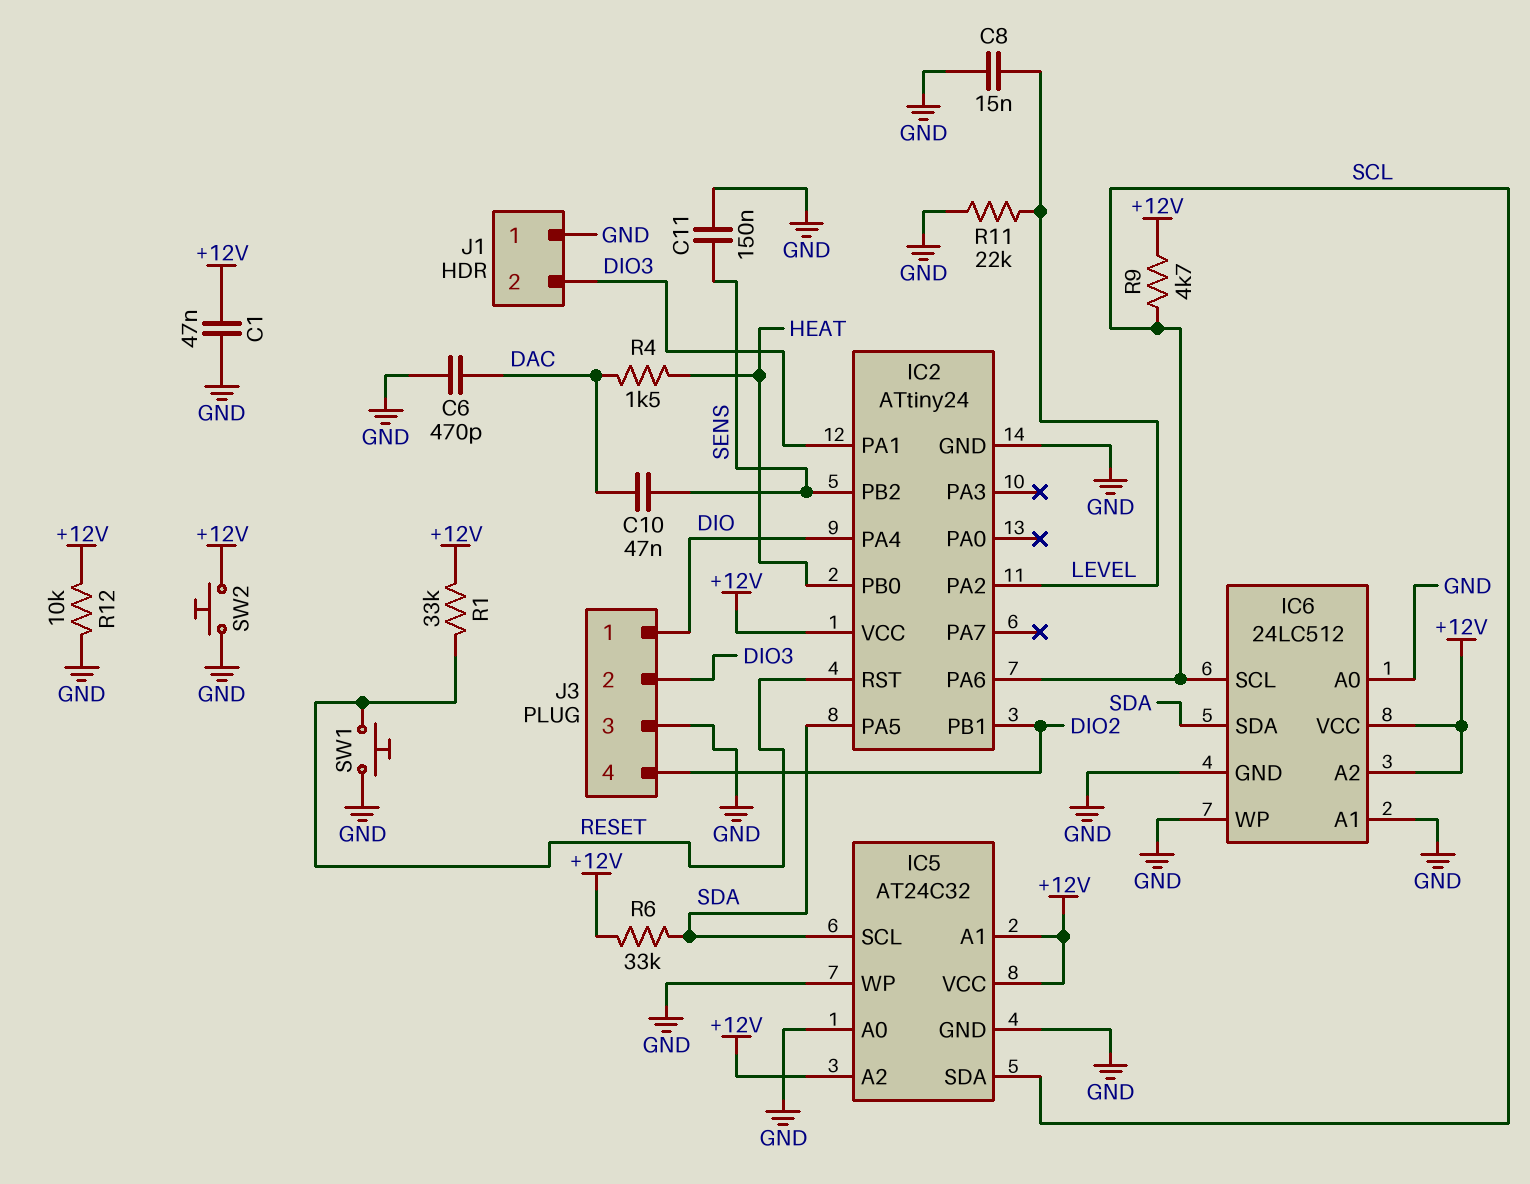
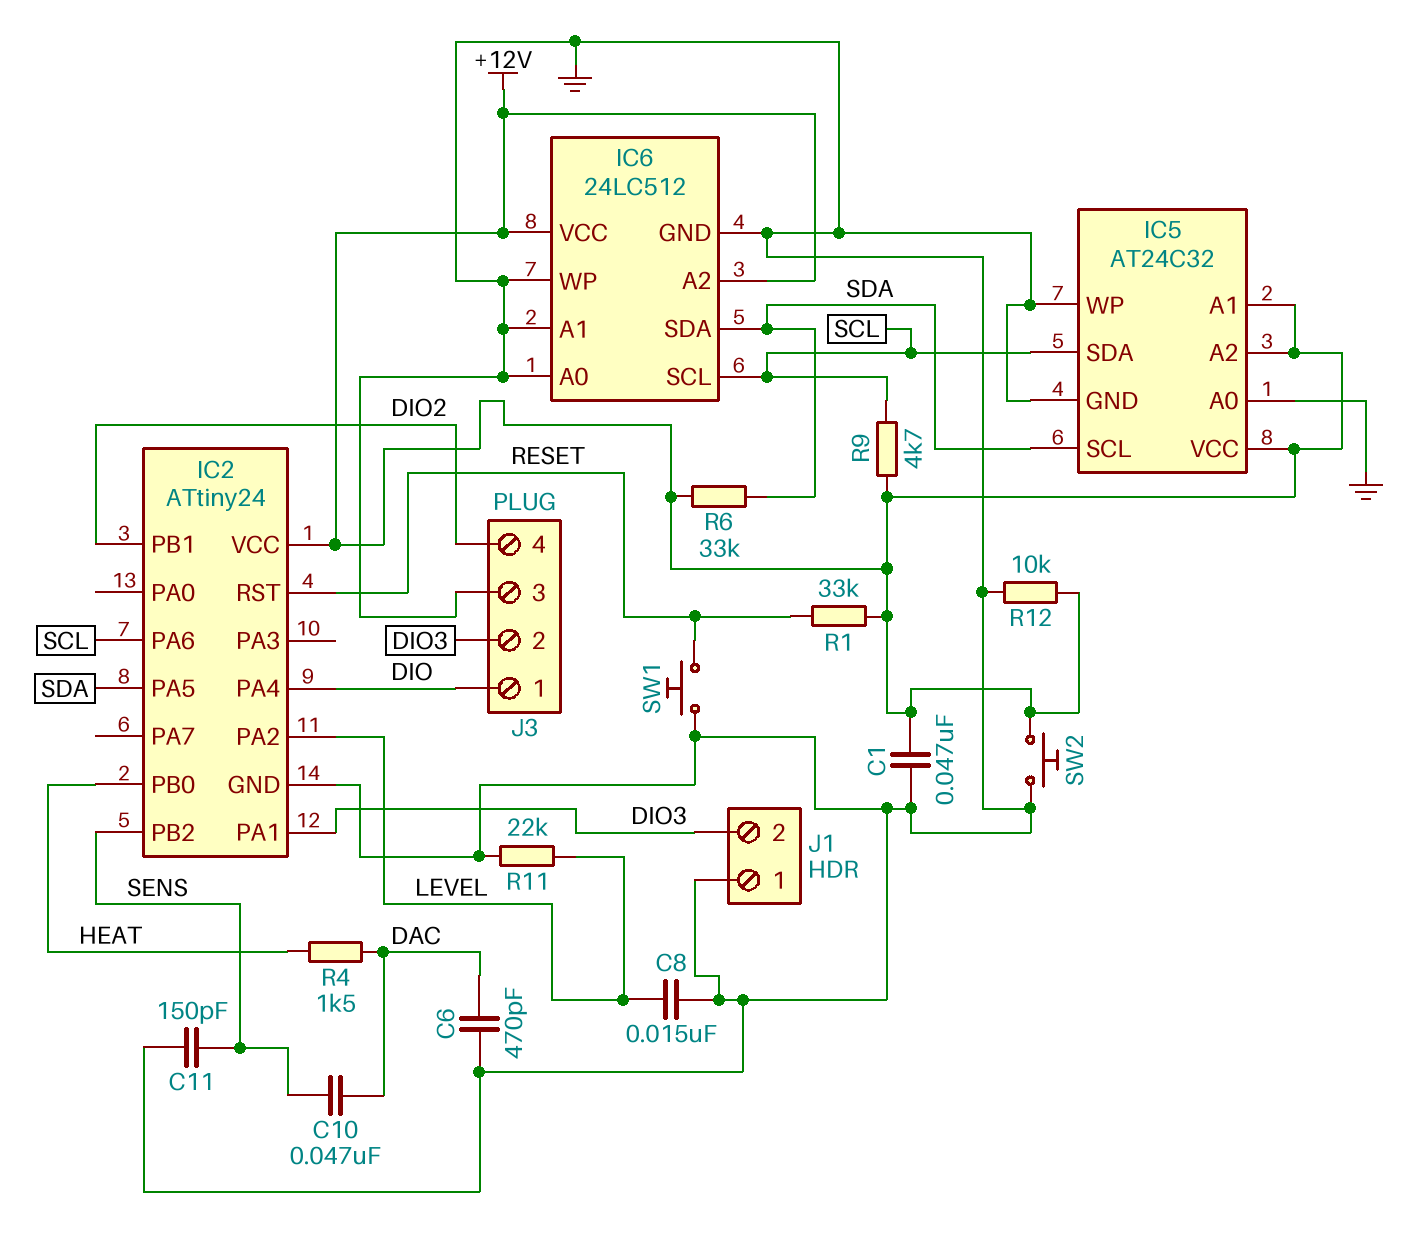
C11: 150nF (GND, SENS) -> 150pF (GND, SENS)

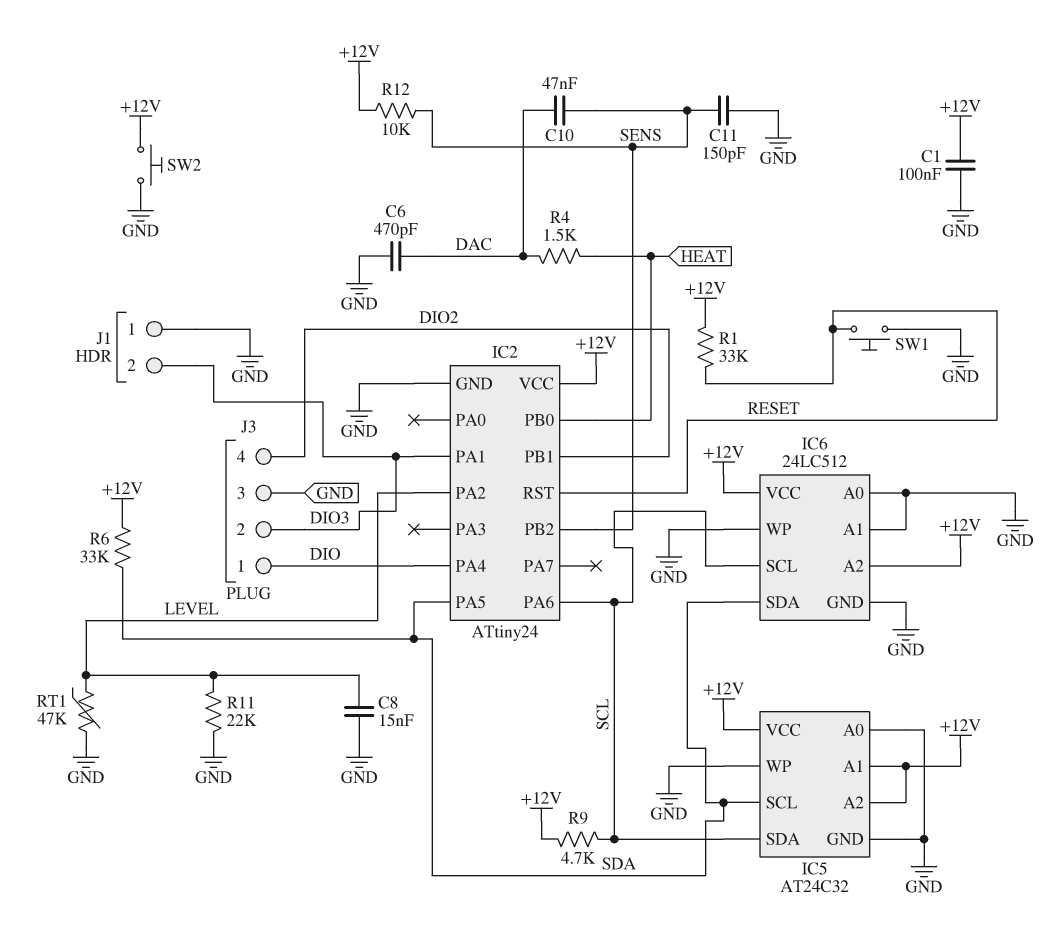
C1: 47nF (+12V, GND) -> 100nF (+12V, GND)
R12: 10k (+12V, GND) -> 10k (+12V, SENS)
RT1: none -> 47k (GND, LEVEL)

